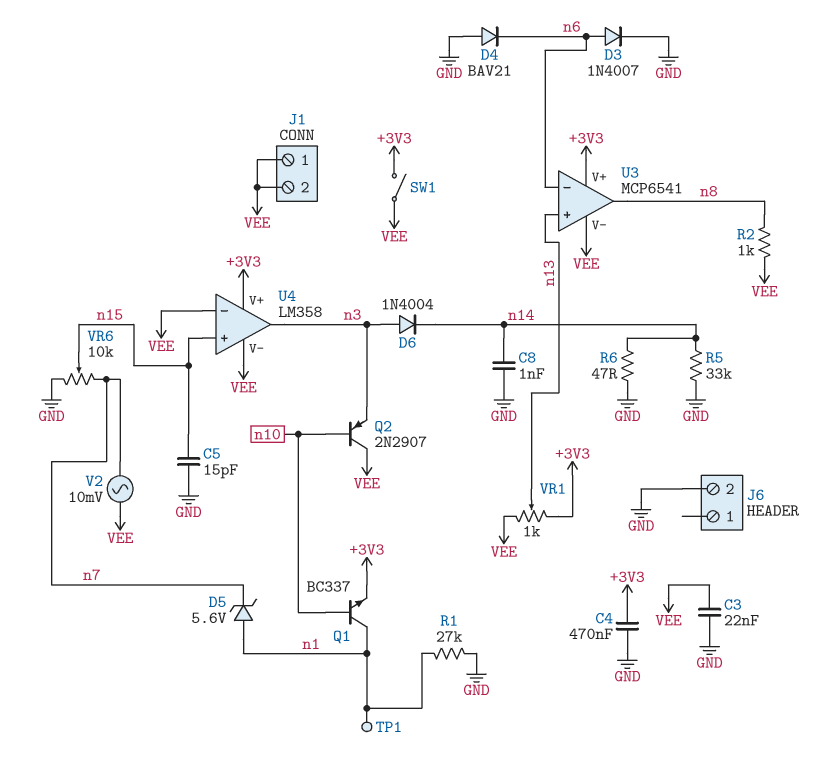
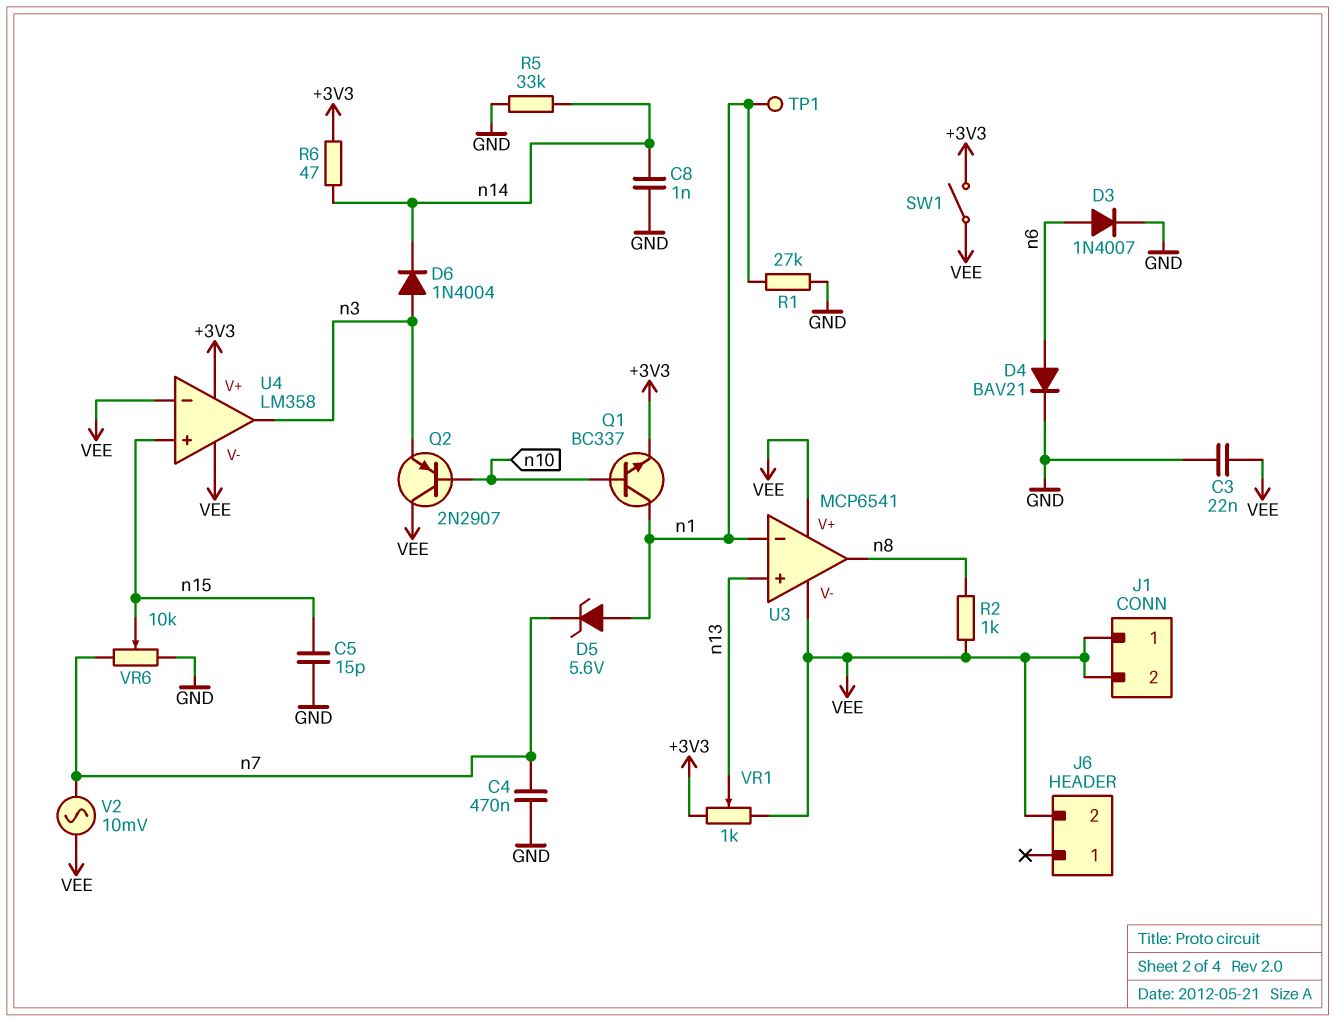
C4: 470nF (+3V3, GND) -> 470nF (GND, n7)
D4: diode BAV21 (A GND, K n6) -> diode BAV21 (A n6, K GND)
J6 pin 2: GND -> VEE
R6: 47 (GND, n14) -> 47 (+3V3, n14)
U3 pin V+: +3V3 -> VEE
U3 pin in-: n6 -> n1

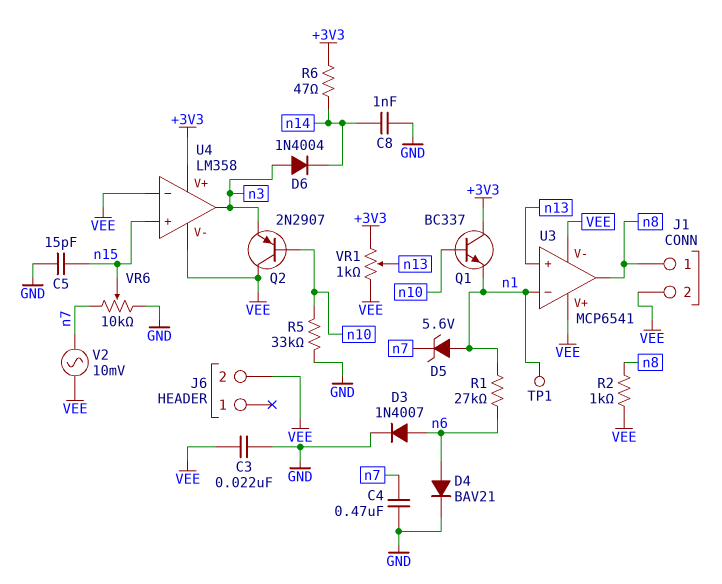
J1 pin 1: VEE -> n8
Q1: NPN BC337 (B n10, C n1, E +3V3) -> NPN BC337 (B n10, C +3V3, E n1)
R1: 27k (GND, n1) -> 27k (n1, n6)
R5: 33k (GND, n14) -> 33k (GND, n10)
SW1: switch (+3V3, VEE) -> none

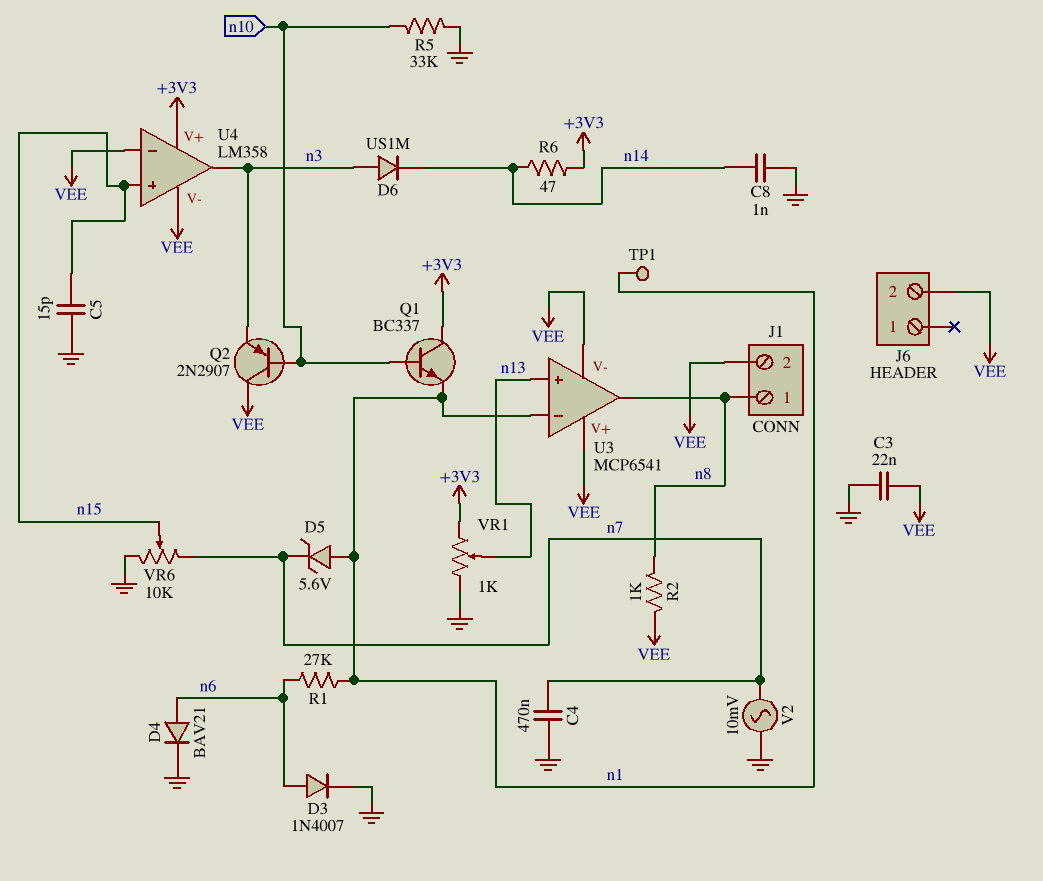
D6: diode 1N4004 (A n3, K n14) -> diode US1M (A n3, K n14)
V2: AC 10mV (VEE, n7) -> AC 10mV (GND, n7)
VR1: 1k (+3V3, VEE, wiper n13) -> 1k (+3V3, GND, wiper n13)

